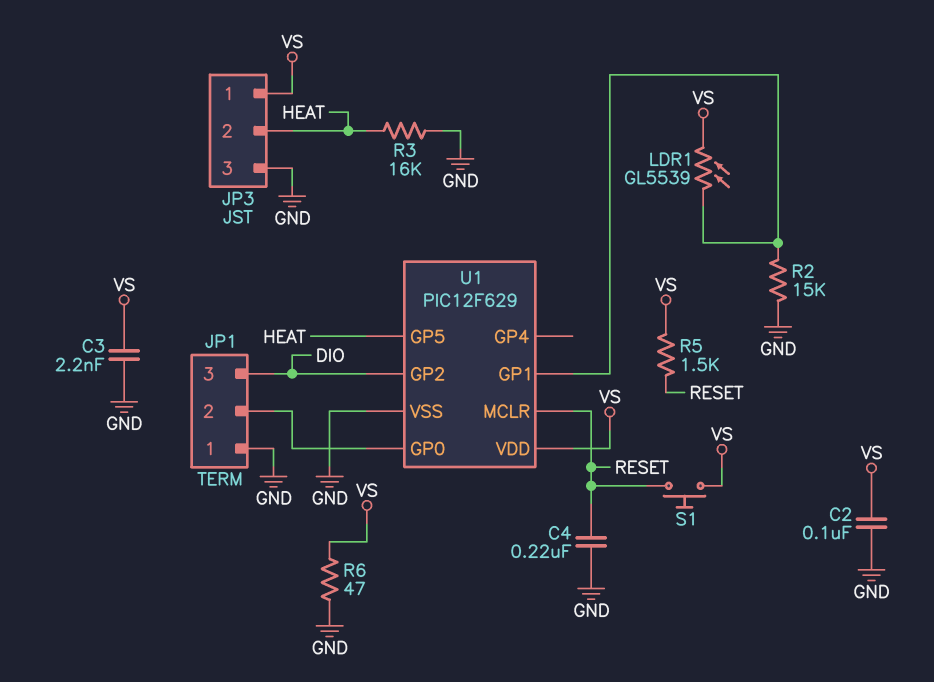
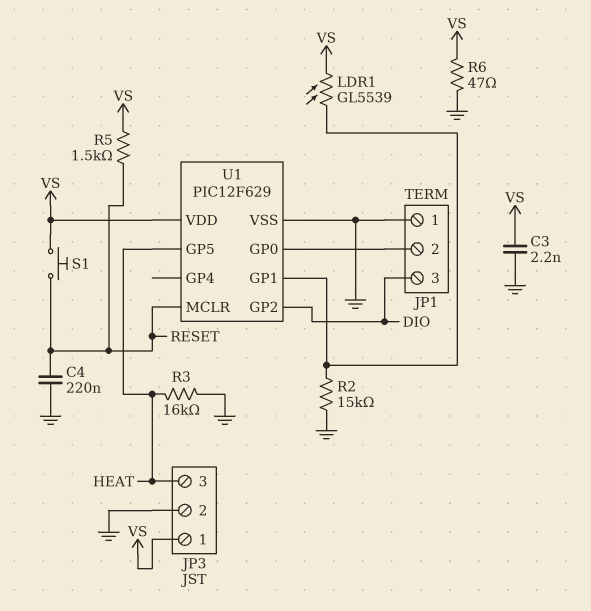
C2: 100nF (GND, VS) -> none
JP3 pin 2: HEAT -> GND
JP3 pin 3: GND -> HEAT

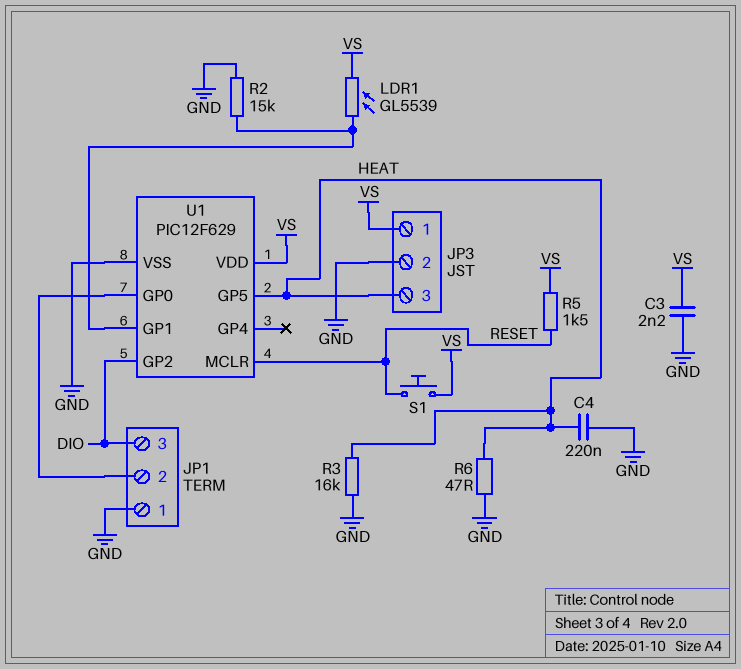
C4: 220nF (GND, RESET) -> 220nF (GND, HEAT)
R6: 47 (GND, VS) -> 47 (GND, HEAT)

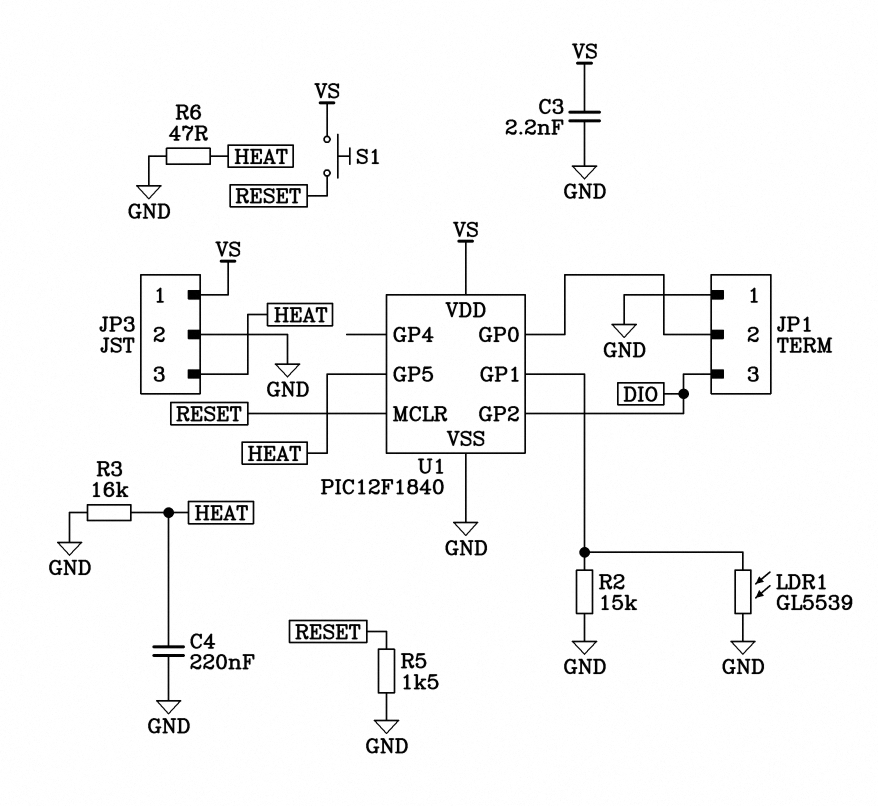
LDR1: GL5539 (U1/GP1, VS) -> GL5539 (GND, U1/GP1)
R5: 1.5k (RESET, VS) -> 1.5k (GND, RESET)
U1: PIC12F629 -> PIC12F1840

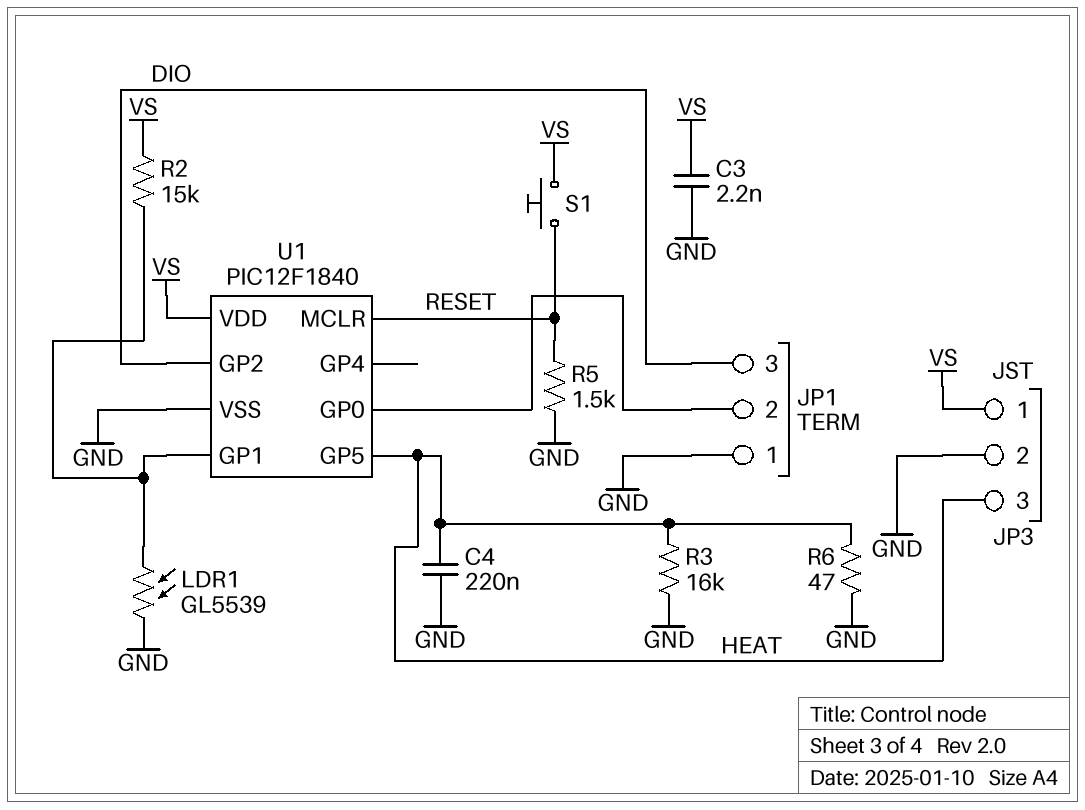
R2: 15k (GND, U1/GP1) -> 15k (U1/GP1, VS)

